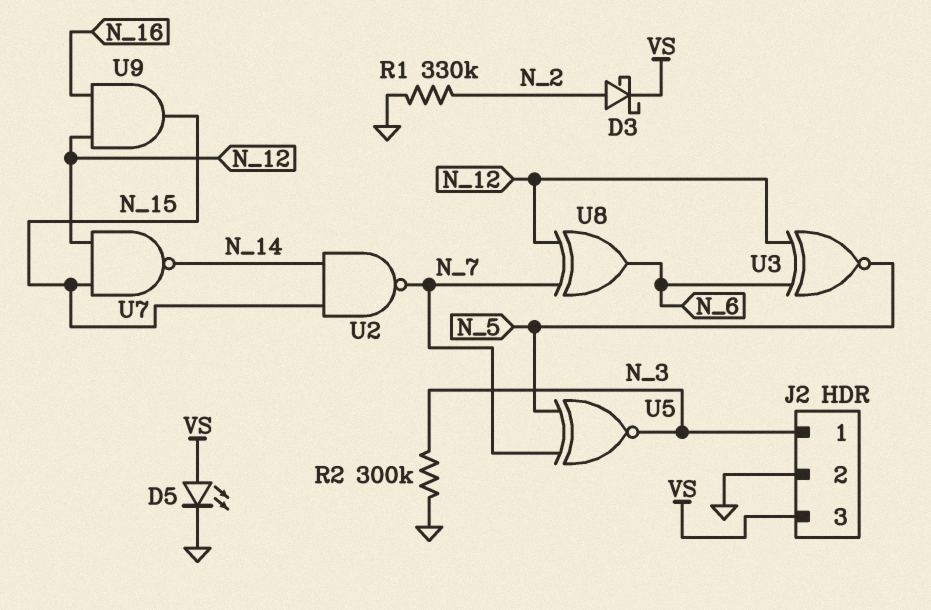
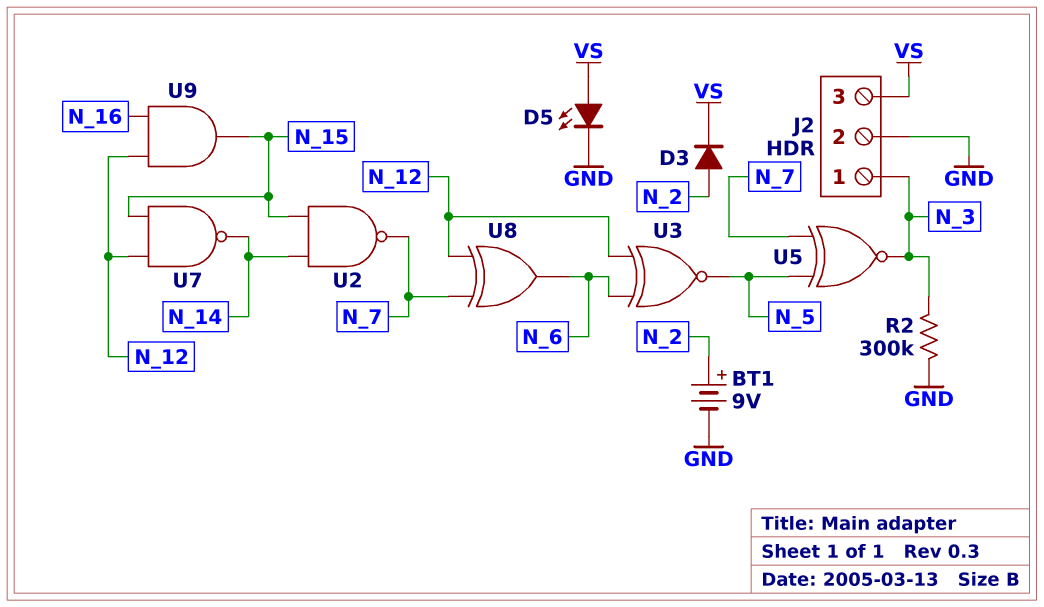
BT1: none -> 9V (plus N_2, minus GND)
D3: schottky (A N_2, K VS) -> diode (A N_2, K VS)
R1: 330k (GND, N_2) -> none

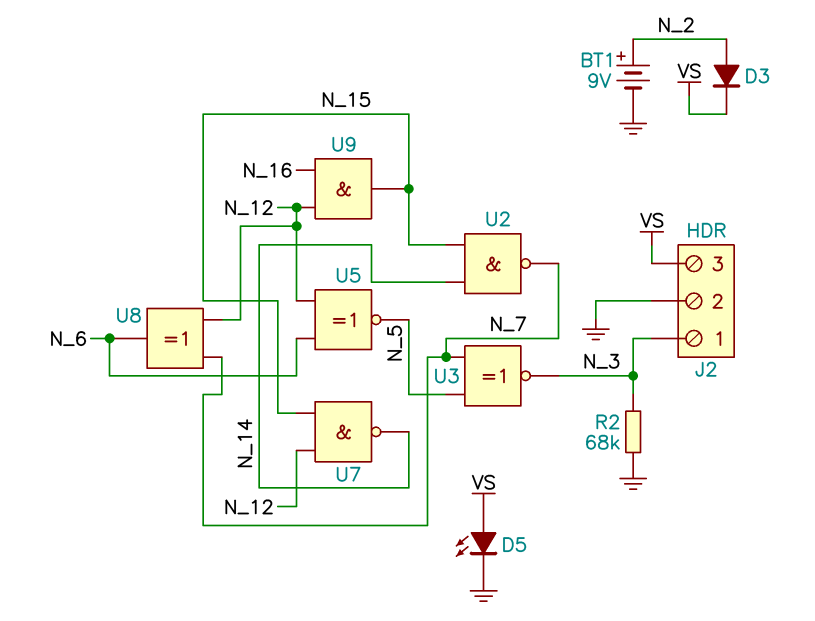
R2: 300k (GND, N_3) -> 68k (GND, N_3)
U3: XNOR (in N_6, in N_12, out N_5) -> XNOR (in N_5, in N_7, out N_3)
U5: XNOR (in N_5, in N_7, out N_3) -> XNOR (in N_6, in N_12, out N_5)

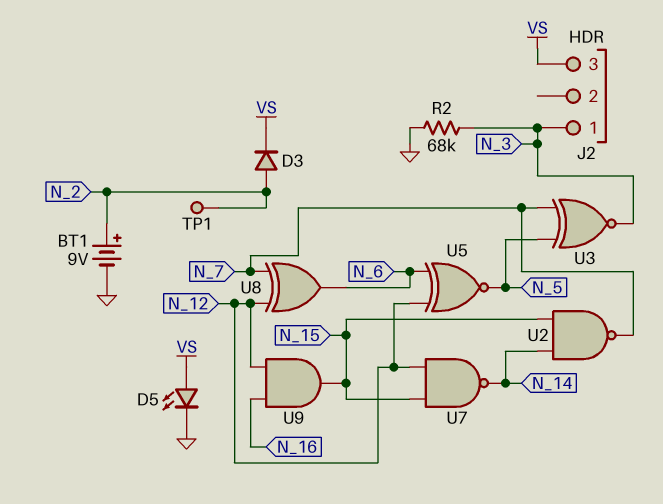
J2 pin 2: GND -> none
TP1: none -> test point (N_2)

